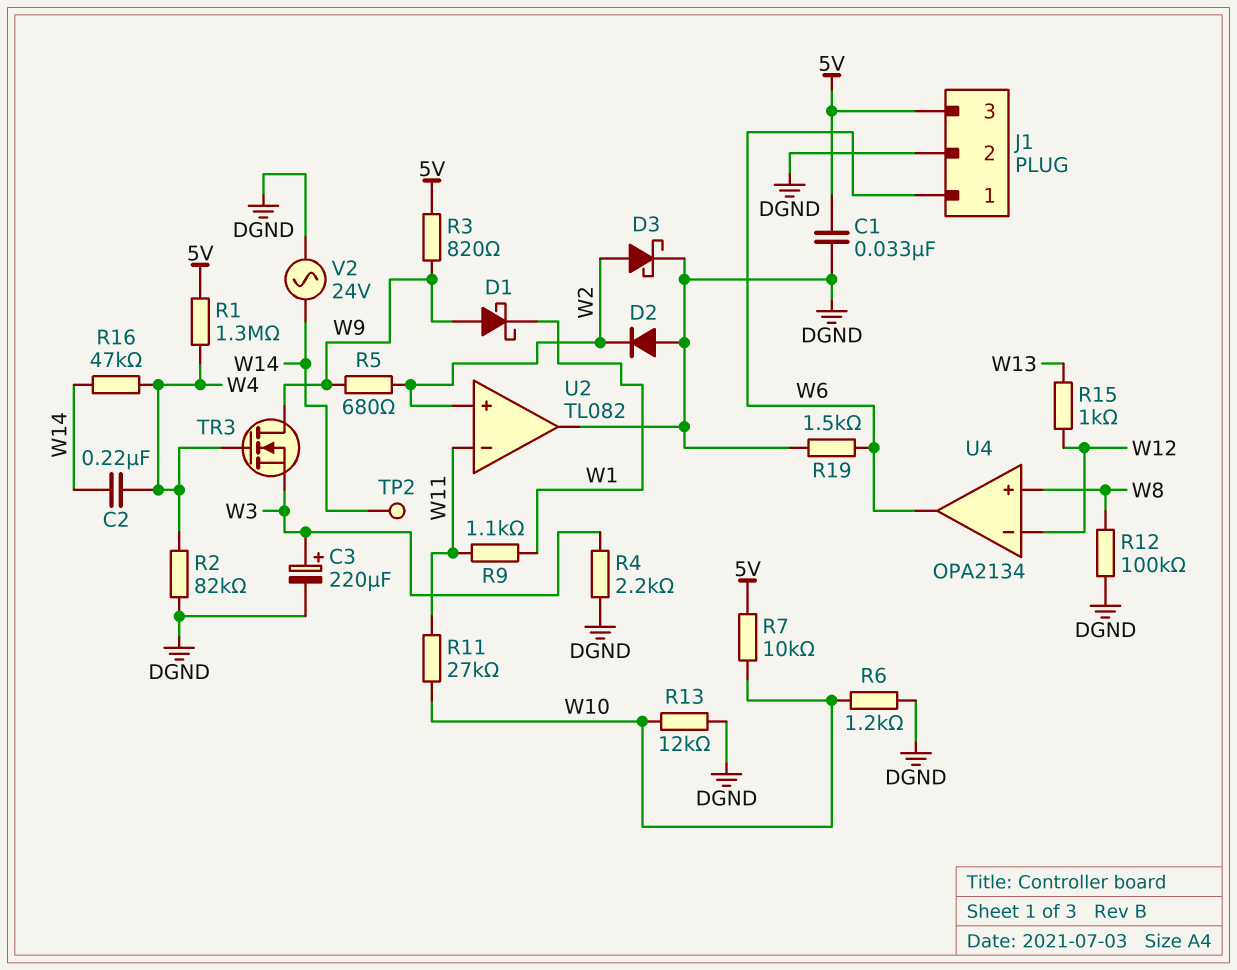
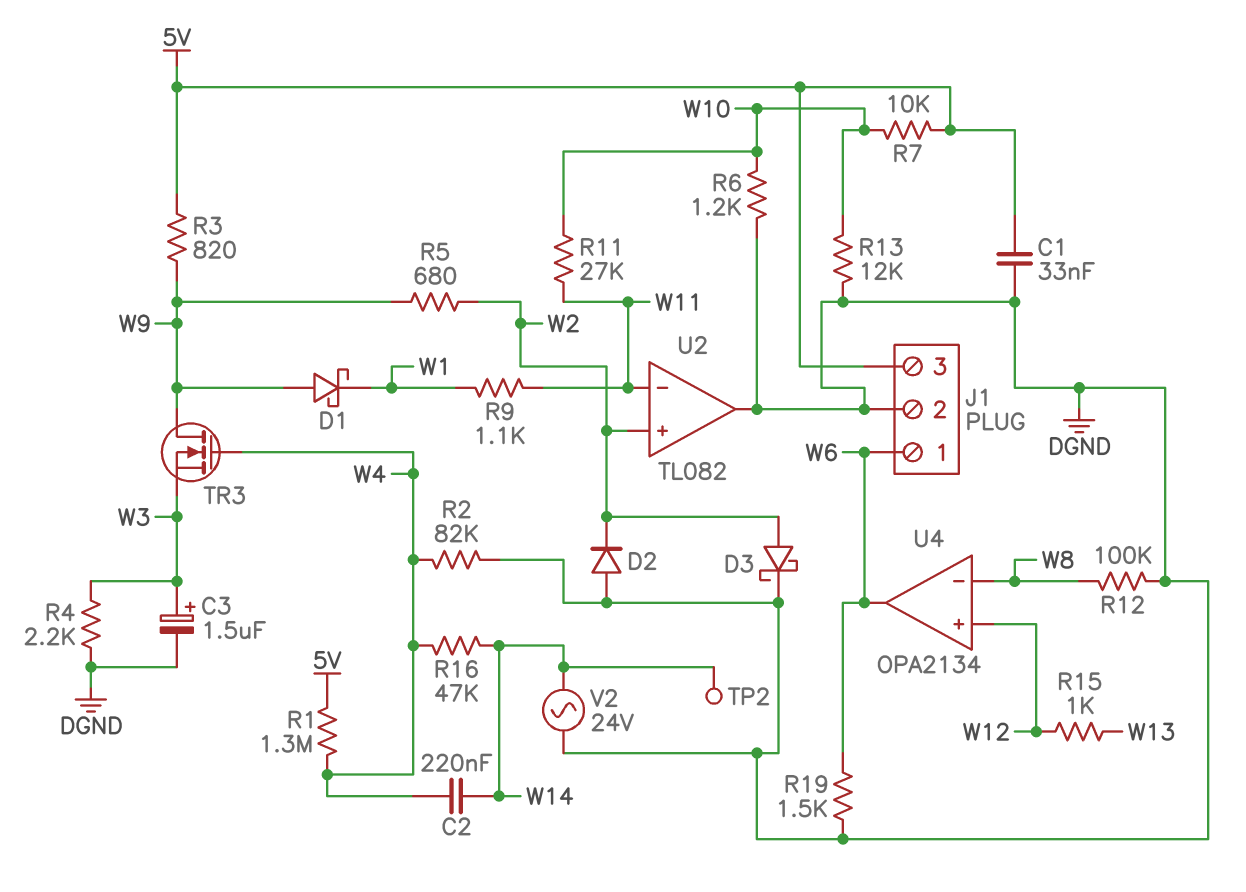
C3: 220uF (plus W3, minus DGND) -> 1.5uF (plus W3, minus DGND)
U4 pin in+: W8 -> W12
U4 pin in-: W12 -> W8

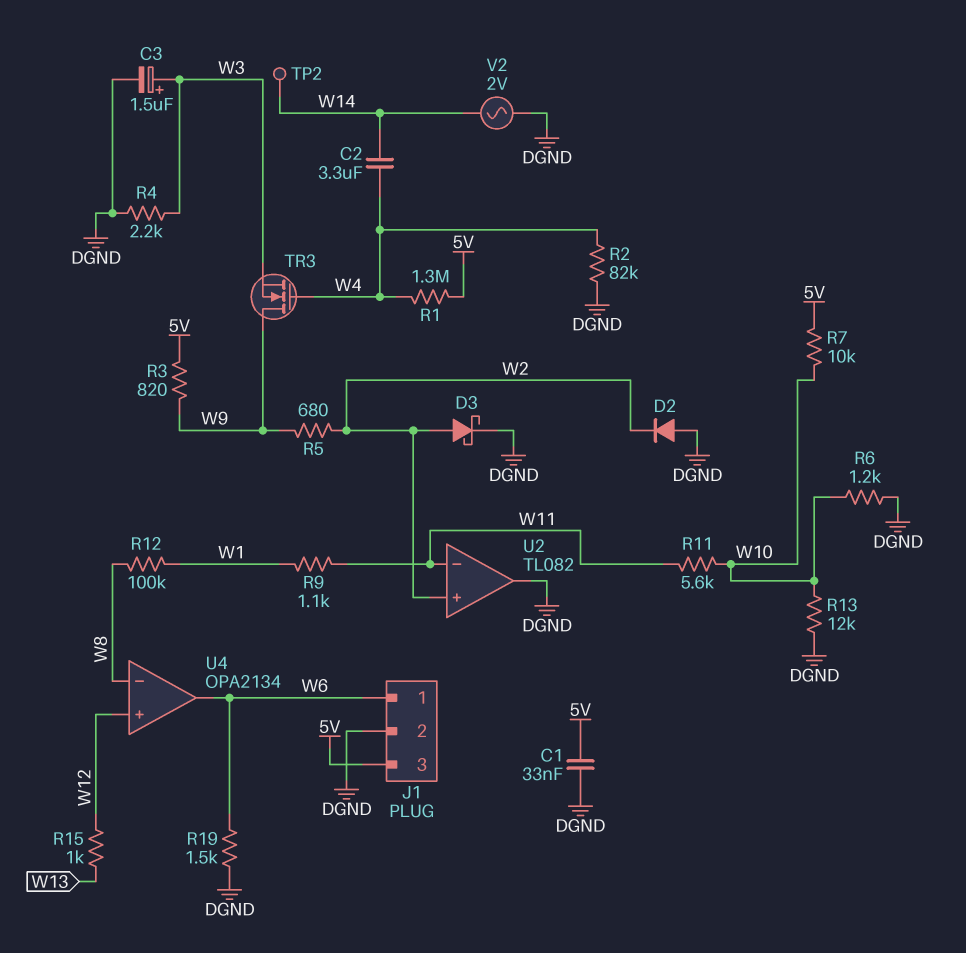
C2: 220nF (W4, W14) -> 3.3uF (W4, W14)
D1: schottky (A W9, K W1) -> none
R11: 27k (W10, W11) -> 5.6k (W10, W11)
R12: 100k (DGND, W8) -> 100k (W1, W8)
R16: 47k (W4, W14) -> none
V2: AC 24V (DGND, W14) -> AC 2V (DGND, W14)

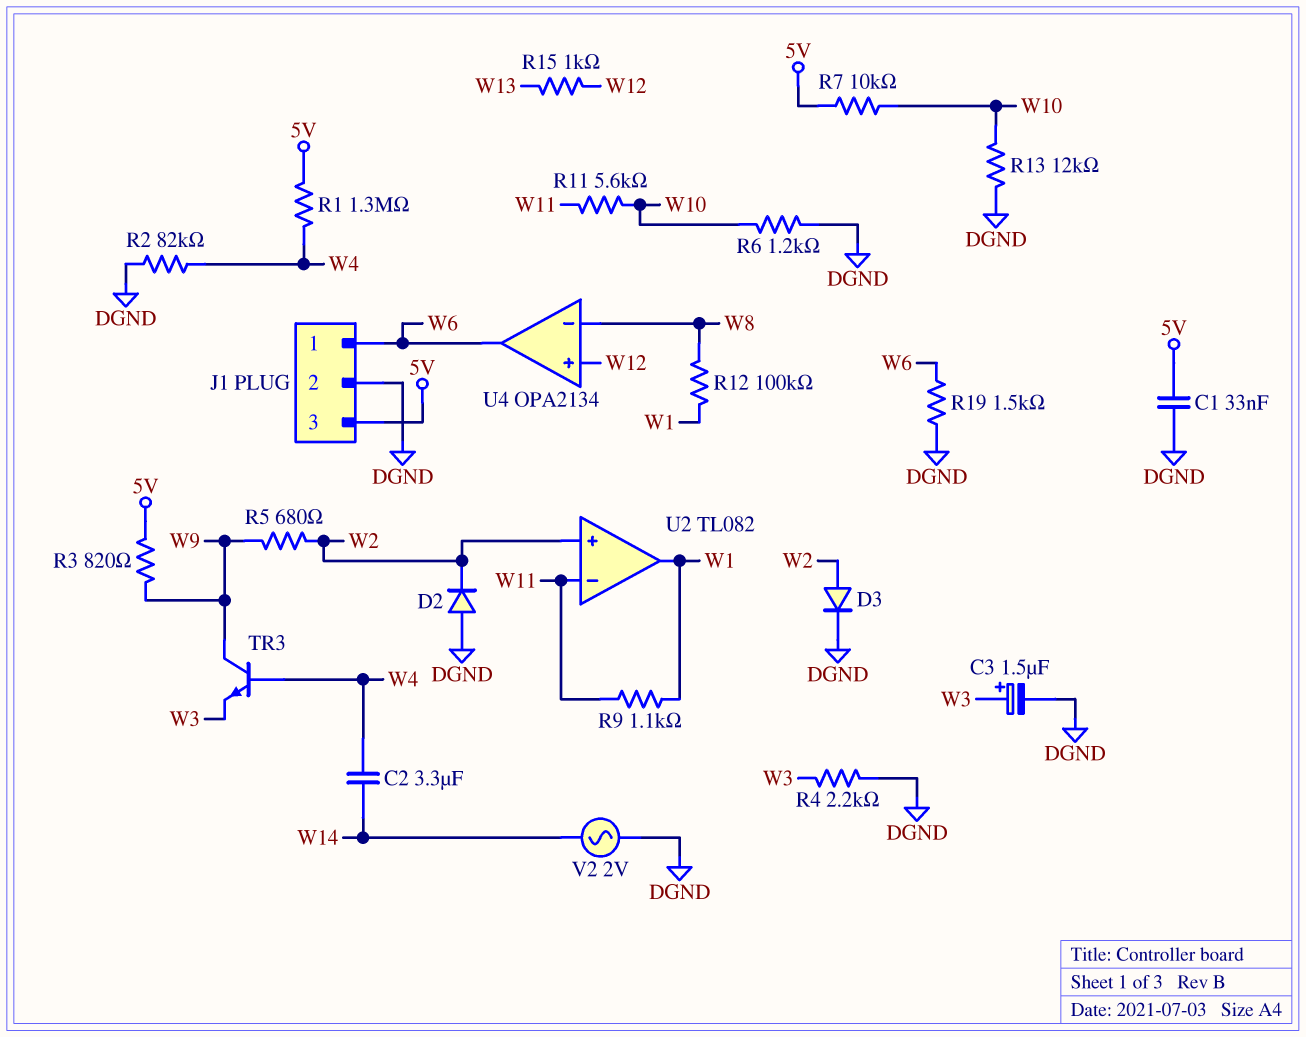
D3: schottky (A W2, K DGND) -> diode (A W2, K DGND)
TP2: test point (W14) -> none
TR3: NMOS (G W4, D W9, S W3) -> NPN (B W4, C W9, E W3)
U2 pin out: DGND -> W1

